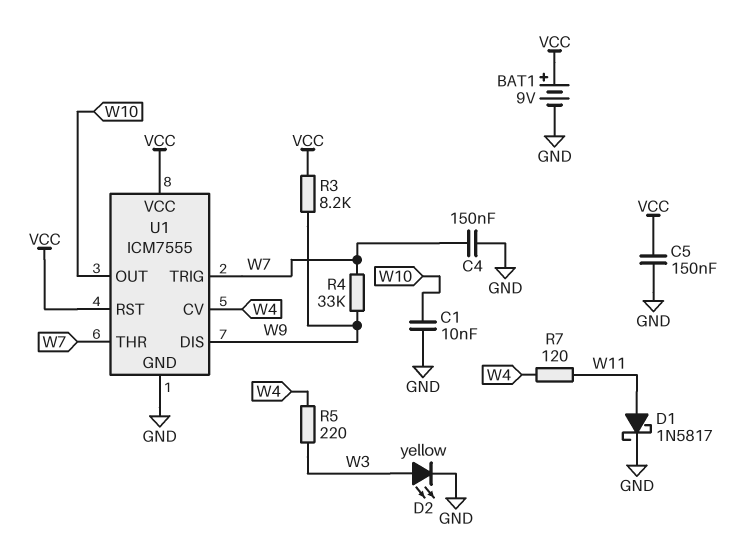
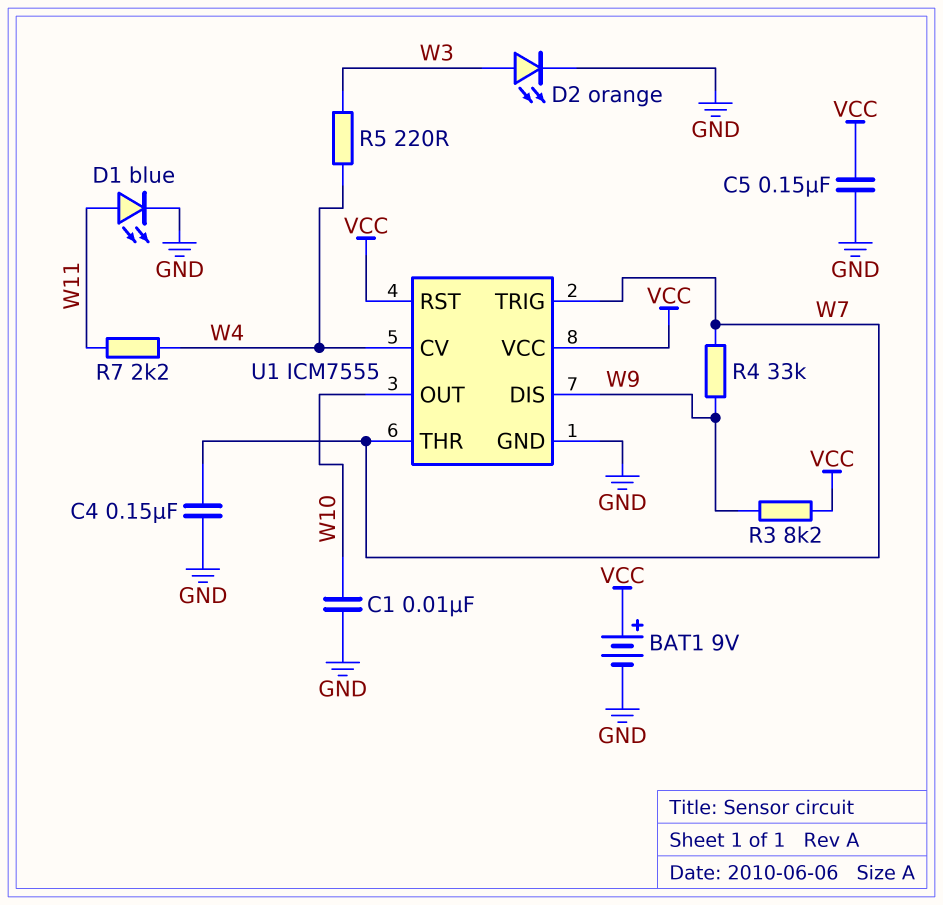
D1: schottky 1N5817 (A W11, K GND) -> LED blue (A W11, K GND)
D2: LED yellow (A W3, K GND) -> LED orange (A W3, K GND)
R7: 120 (W4, W11) -> 2.2k (W4, W11)

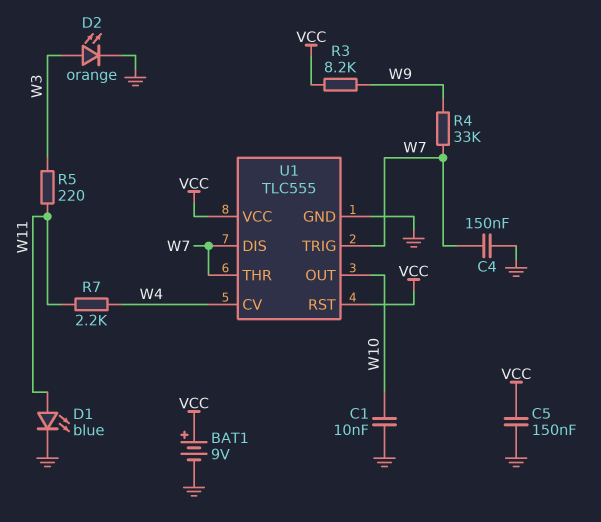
R5: 220 (W3, W4) -> 220 (W3, W11)
U1: ICM7555 -> TLC555
U1 pin DIS: W9 -> W7

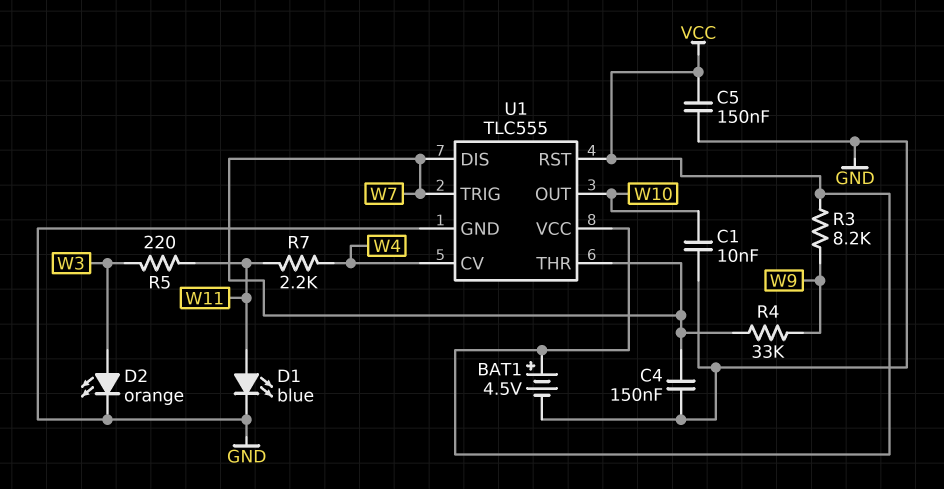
BAT1: 9V (plus VCC, minus GND) -> 4.5V (plus VCC, minus GND)

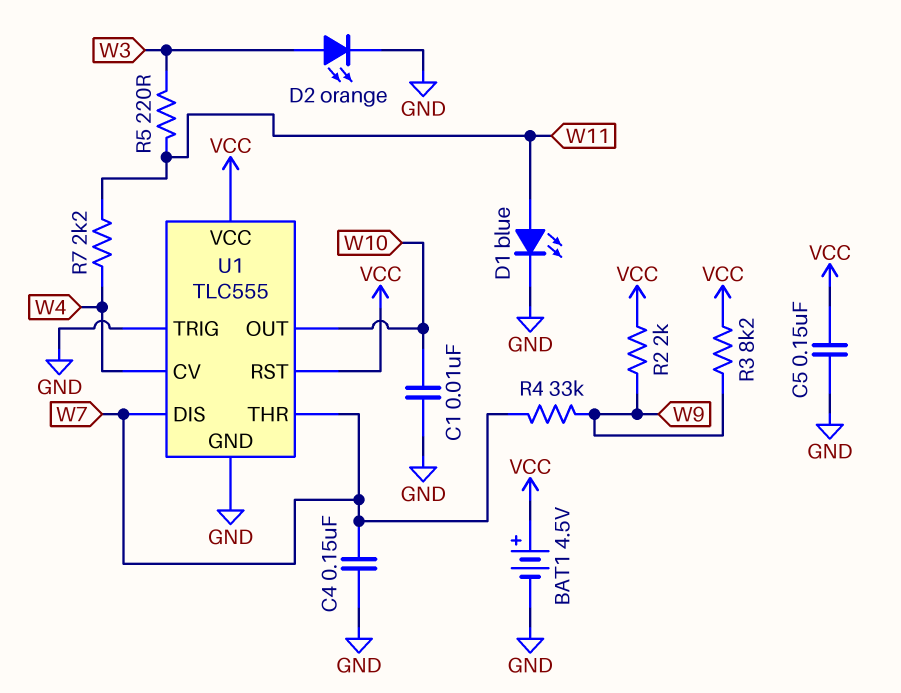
R2: none -> 2k (VCC, W9)
U1 pin TRIG: W7 -> GND

